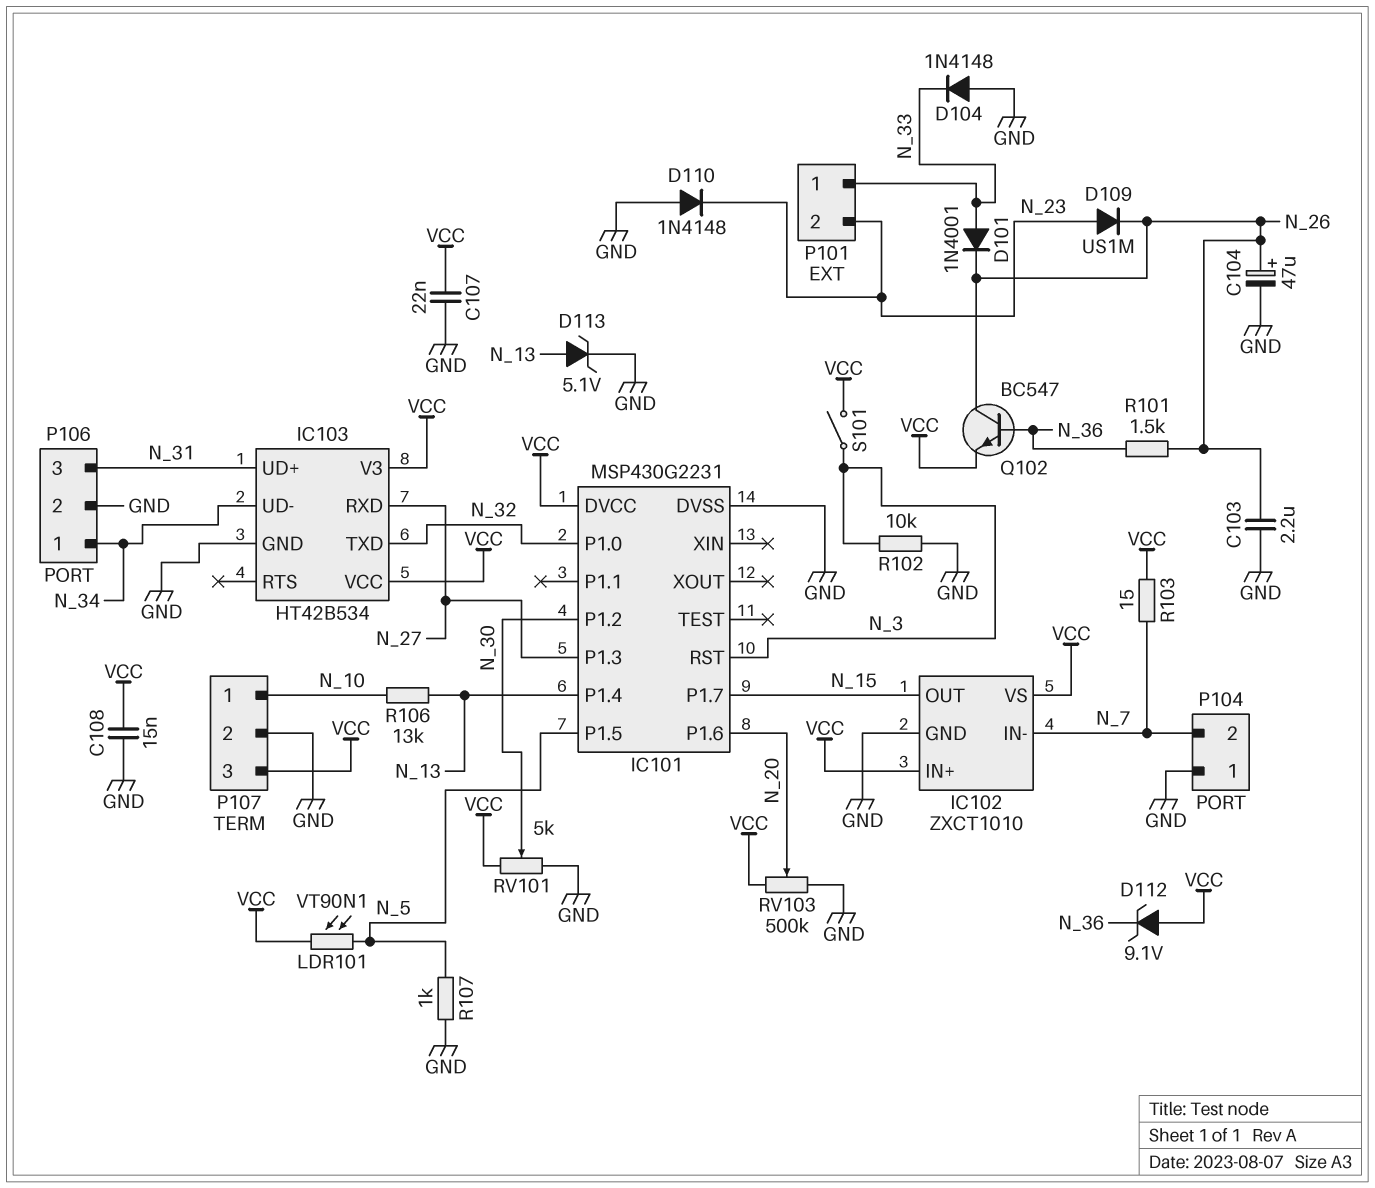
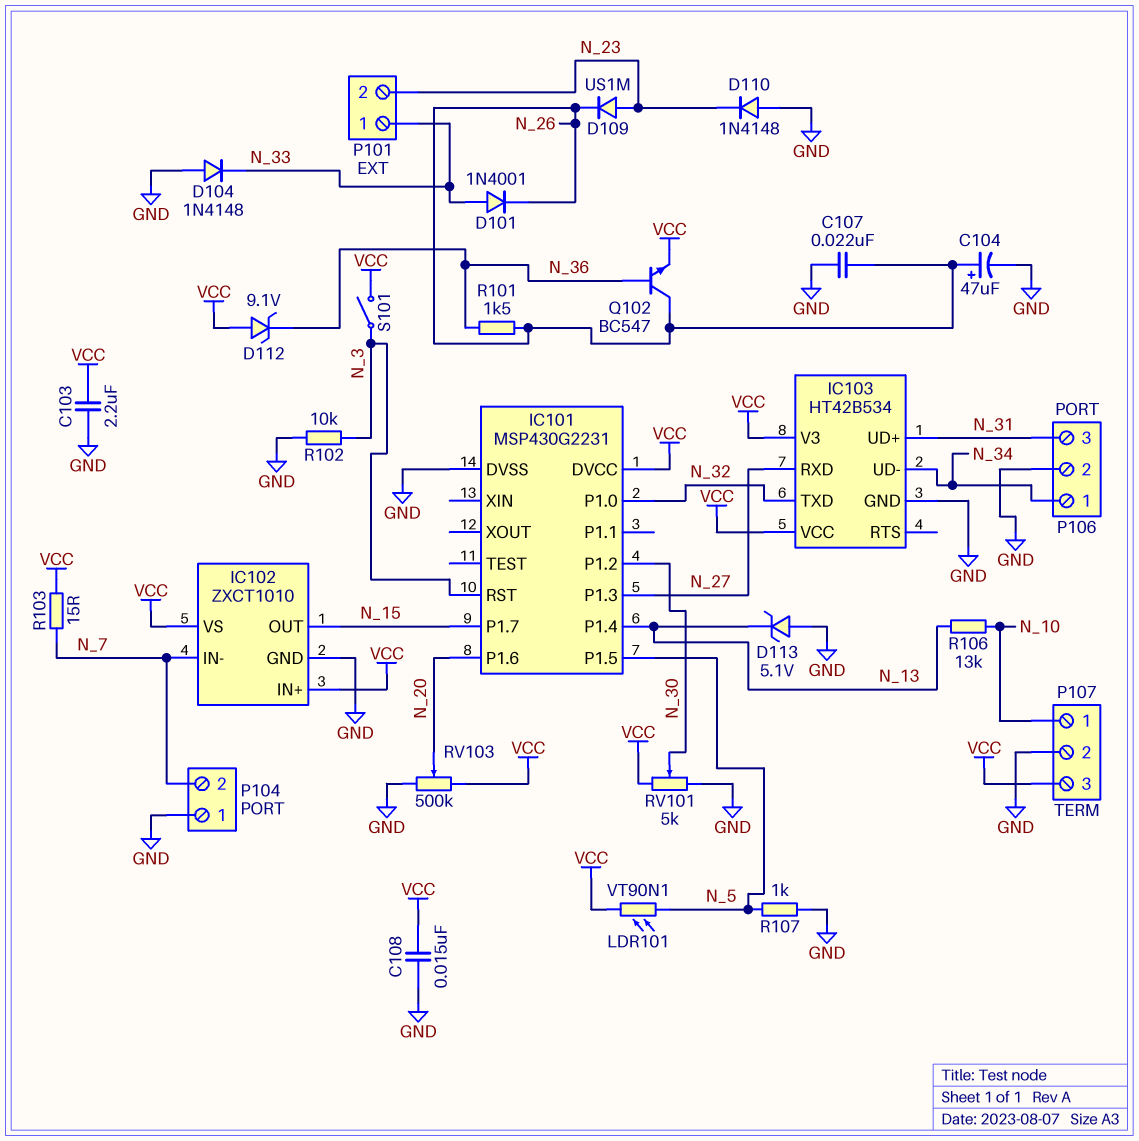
C103: 2.2uF (GND, N_26) -> 2.2uF (GND, VCC)
C107: 22nF (GND, VCC) -> 22nF (GND, N_26)
D113: zener 5.1V (A N_13, K GND) -> zener 5.1V (A GND, K N_13)

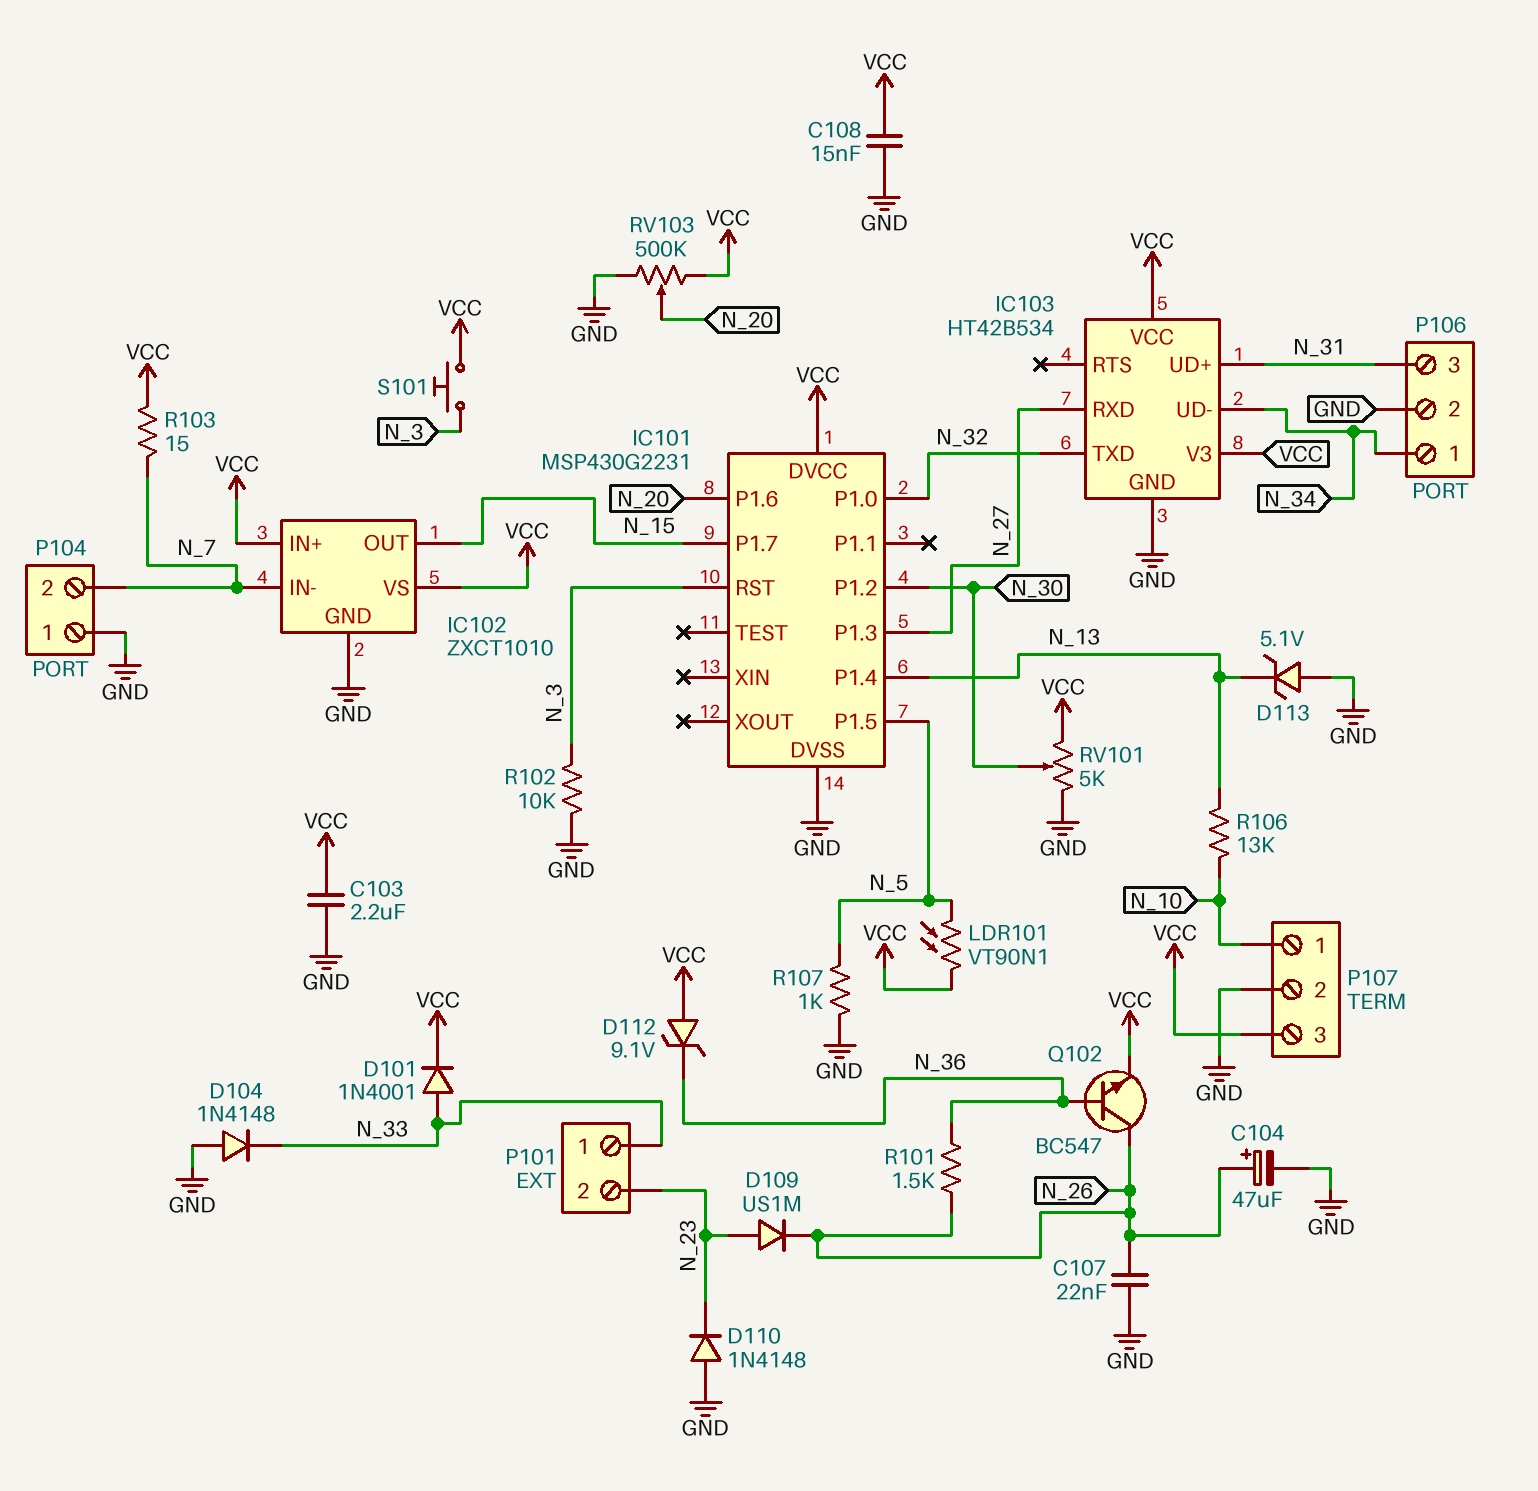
D101: diode 1N4001 (A N_33, K N_26) -> diode 1N4001 (A N_33, K VCC)
S101: switch (N_3, VCC) -> button (N_3, VCC)

